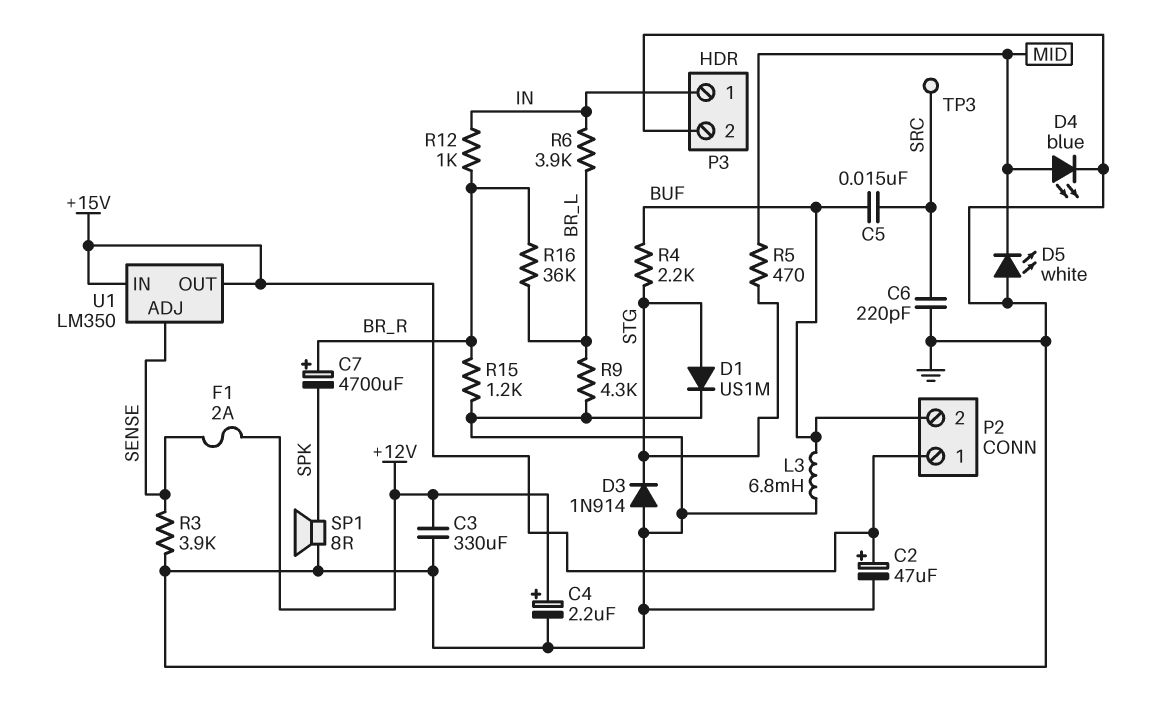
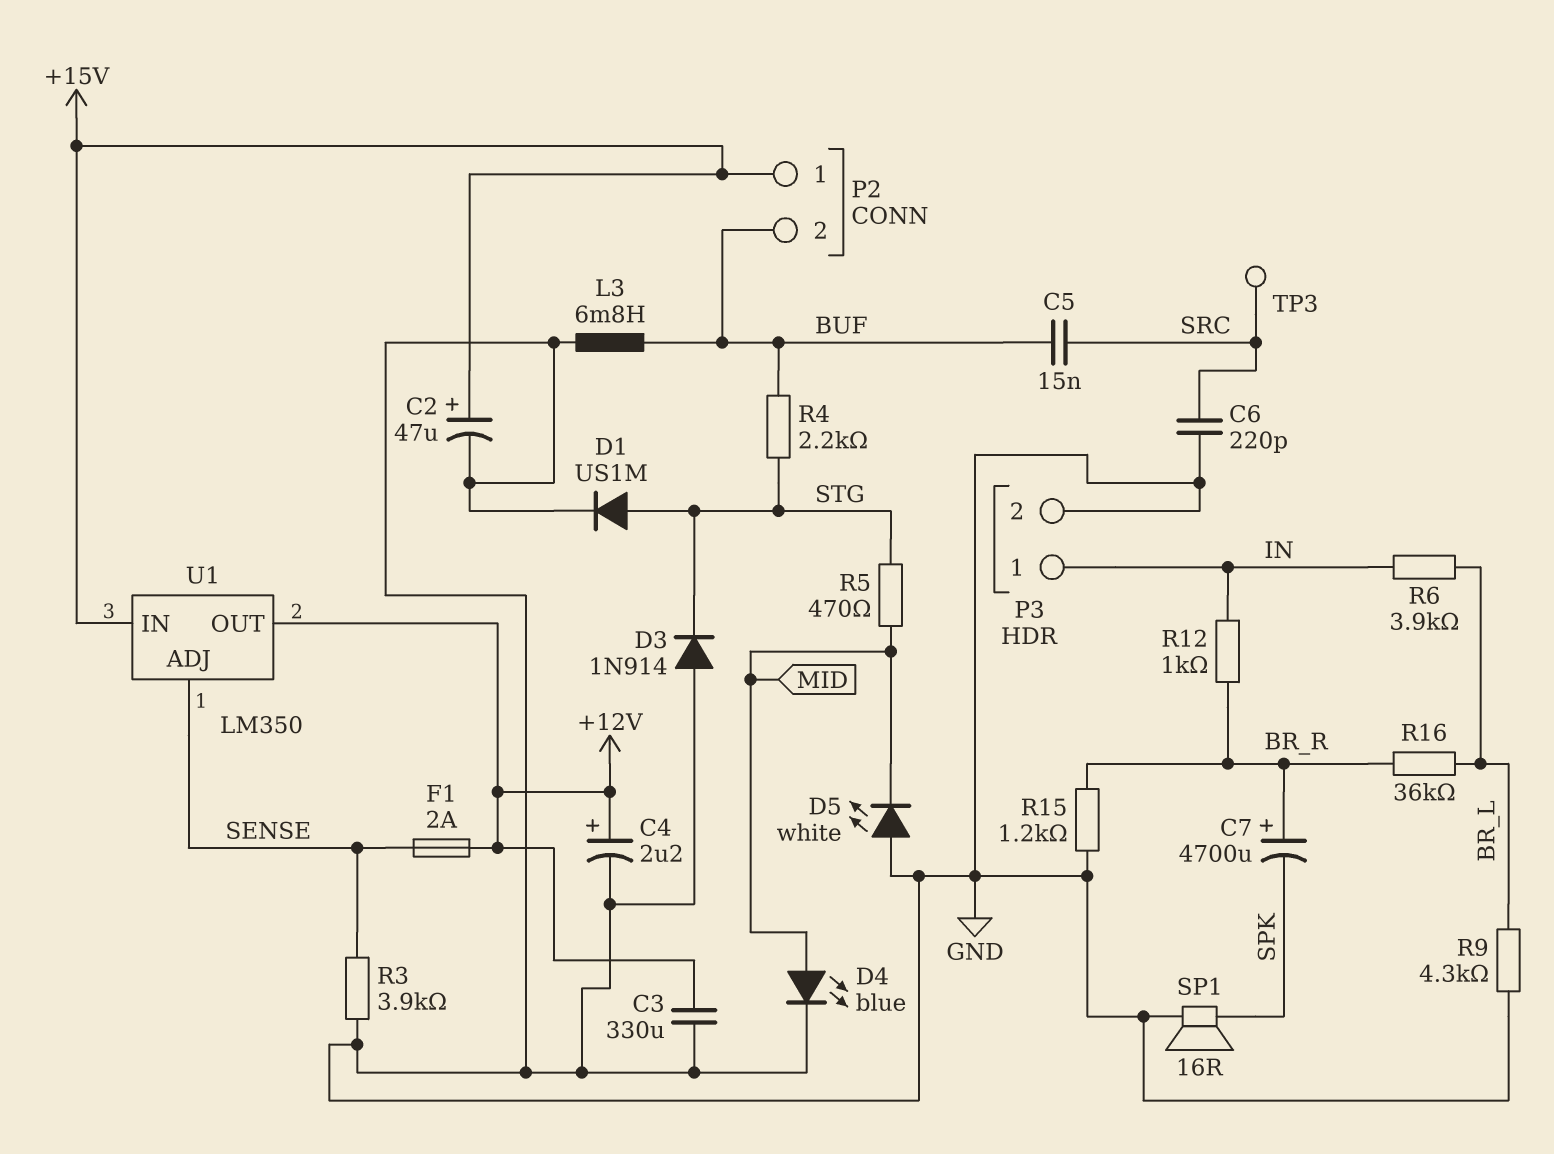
SP1: speaker 8R (GND, SPK) -> speaker 16R (GND, SPK)
U1 pin OUT: +15V -> +12V

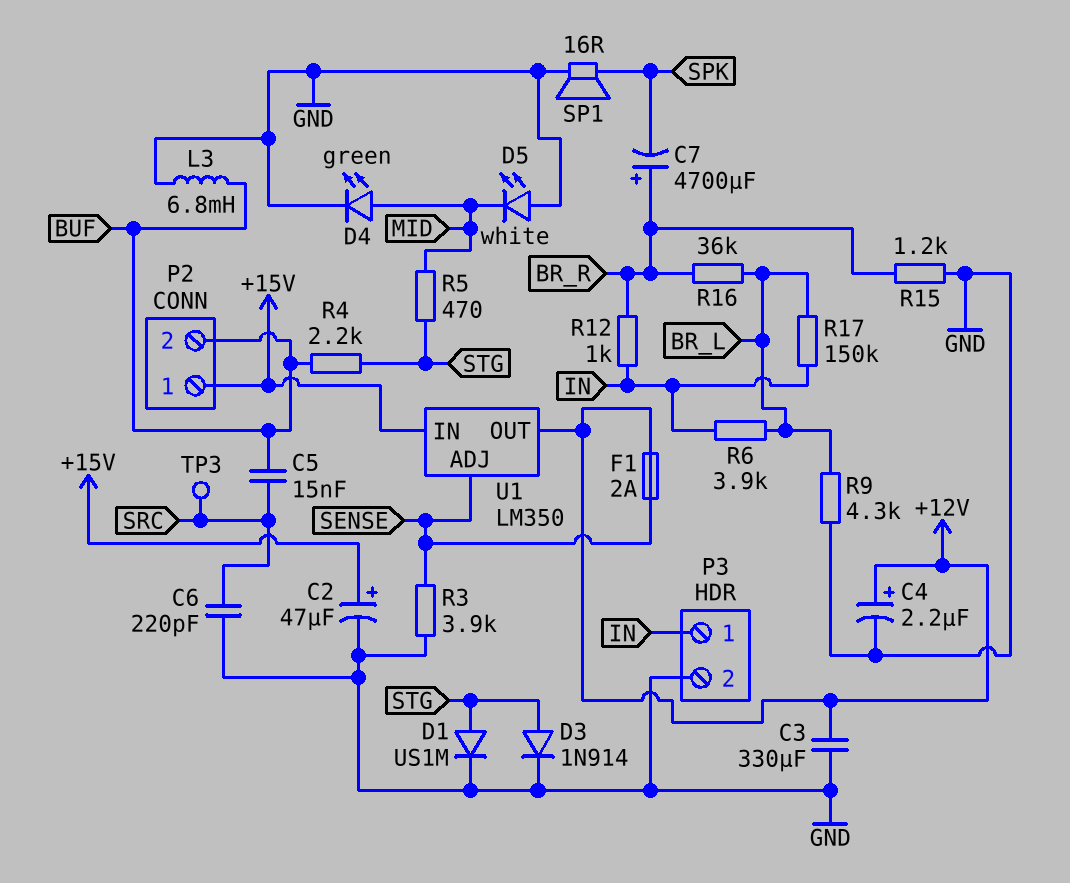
D3: diode 1N914 (A GND, K STG) -> diode 1N914 (A STG, K GND)
D4: LED blue (A MID, K GND) -> LED green (A MID, K GND)
R17: none -> 150k (BR_L, IN)

